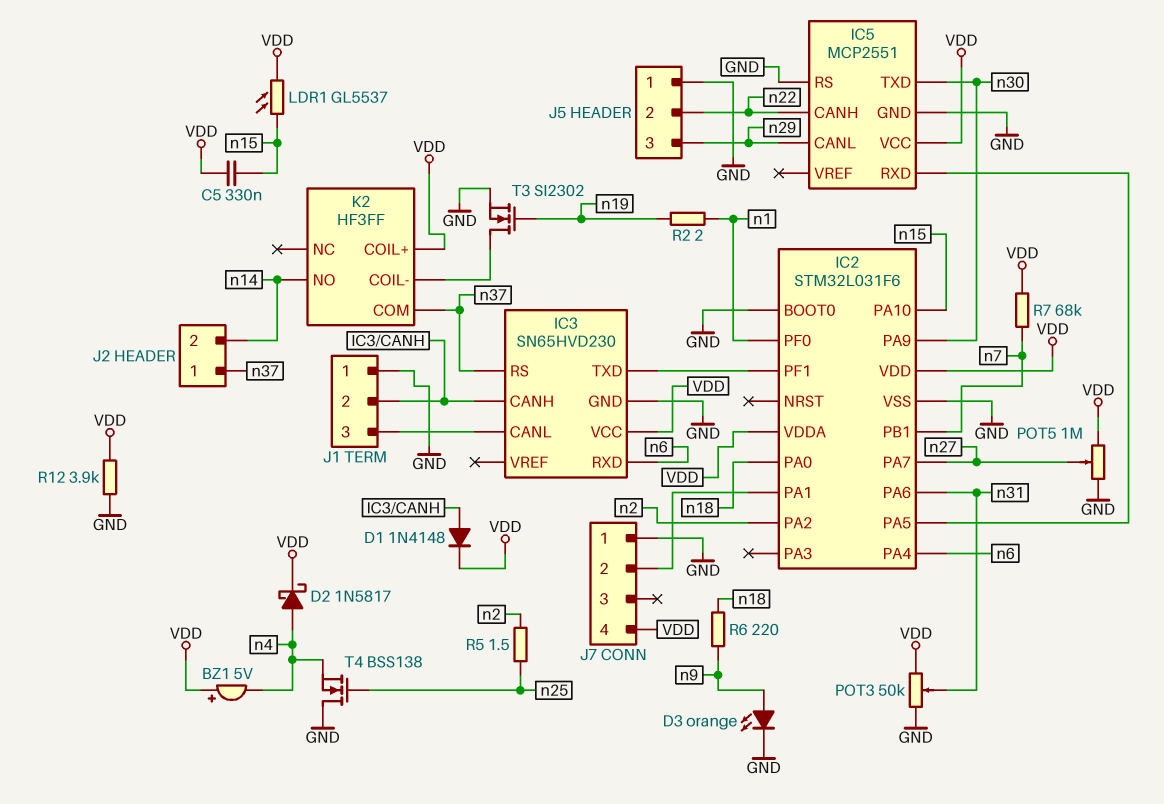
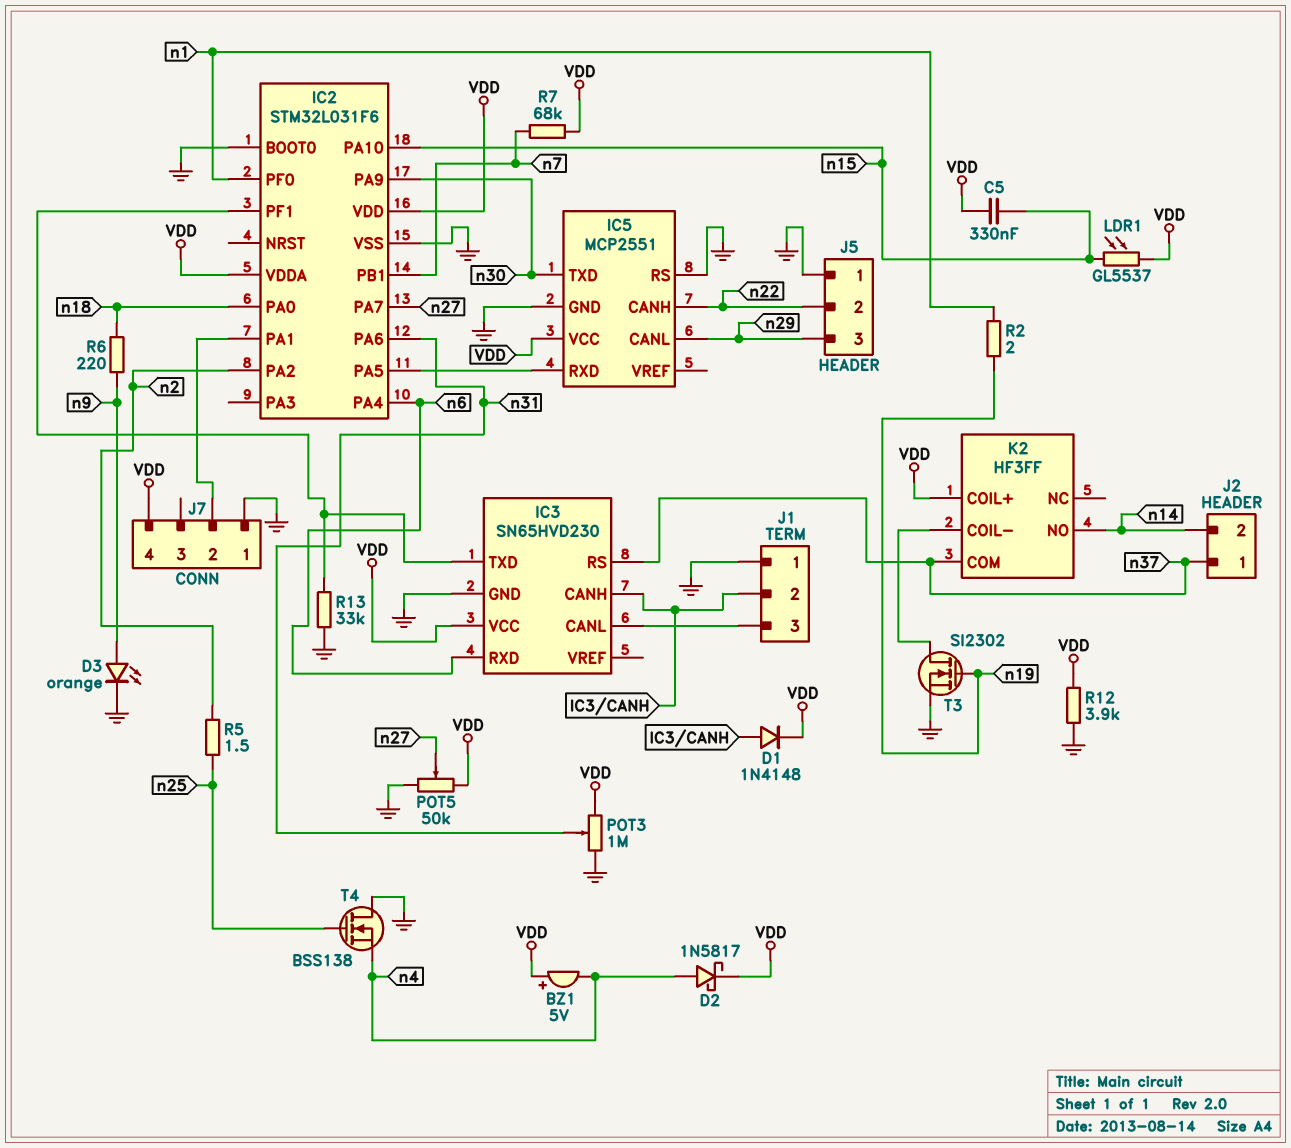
POT3: 50k (GND, VDD, wiper n31) -> 1M (GND, VDD, wiper n31)
POT5: 1M (GND, VDD, wiper n27) -> 50k (GND, VDD, wiper n27)
R13: none -> 33k (GND, IC2/PF1)

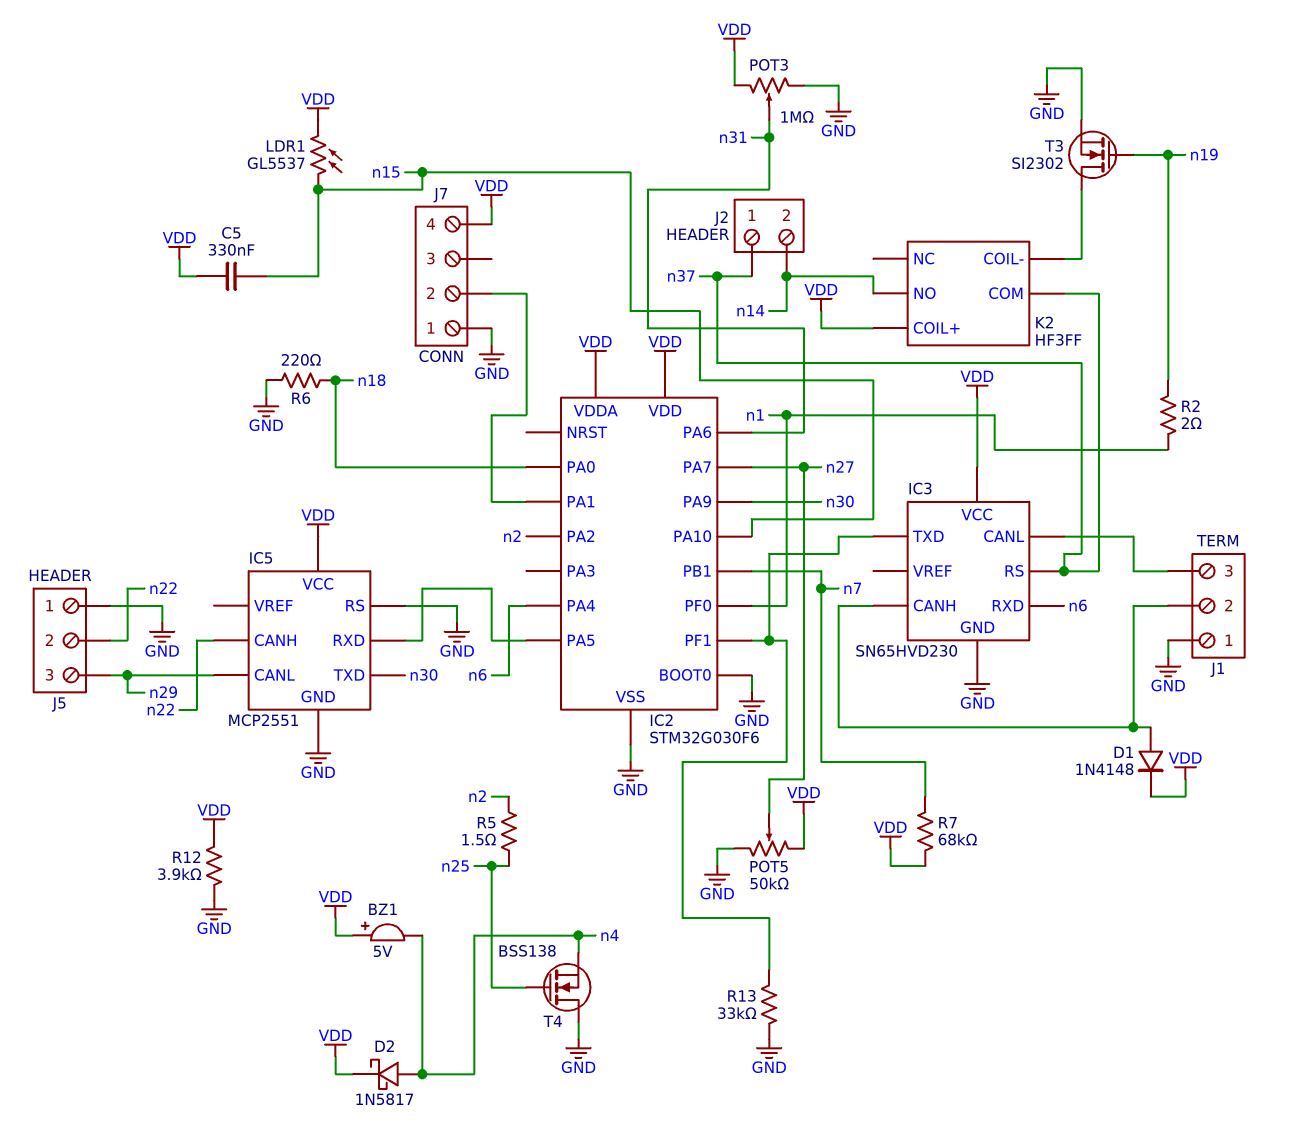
D3: LED orange (A n9, K GND) -> none
IC2: STM32L031F6 -> STM32G030F6
R6: 220 (n9, n18) -> 220 (GND, n18)

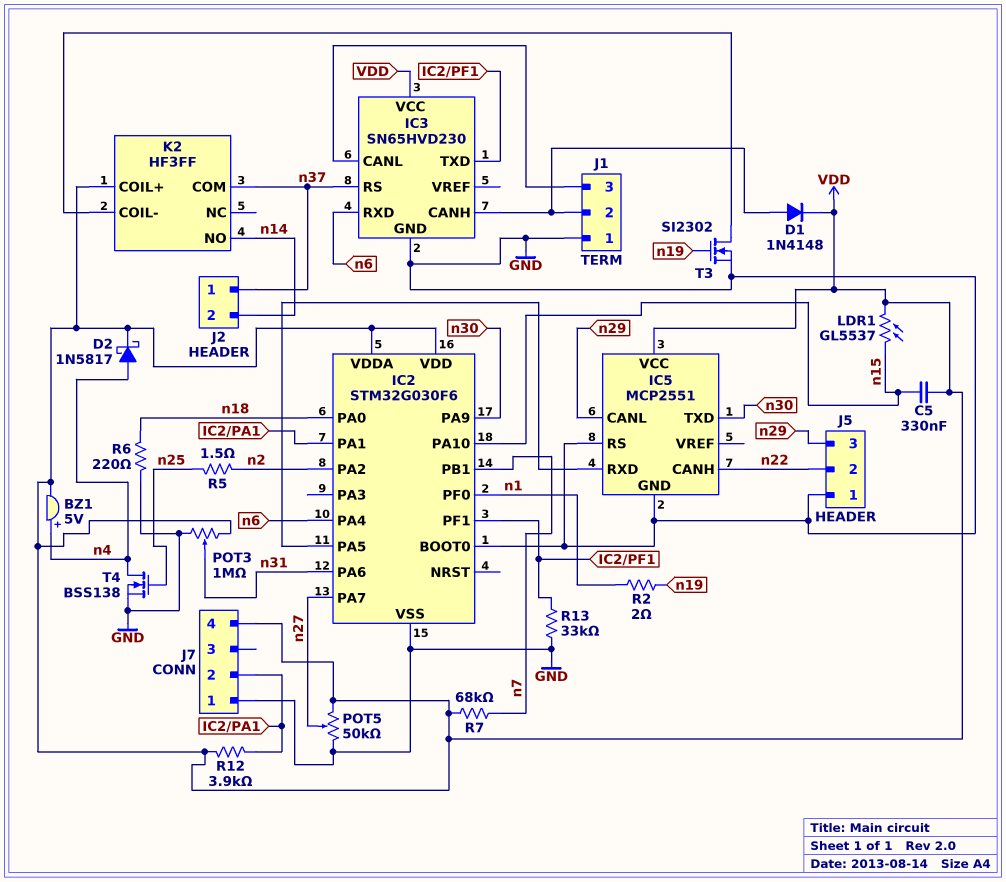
BZ1: buzzer 5V (plus VDD, minus n4) -> buzzer 5V (plus n4, minus VDD)
R12: 3.9k (GND, VDD) -> 3.9k (IC2/PA1, VDD)
T4: NMOS BSS138 (G n25, D GND, S n4) -> NMOS BSS138 (G n25, D n4, S GND)

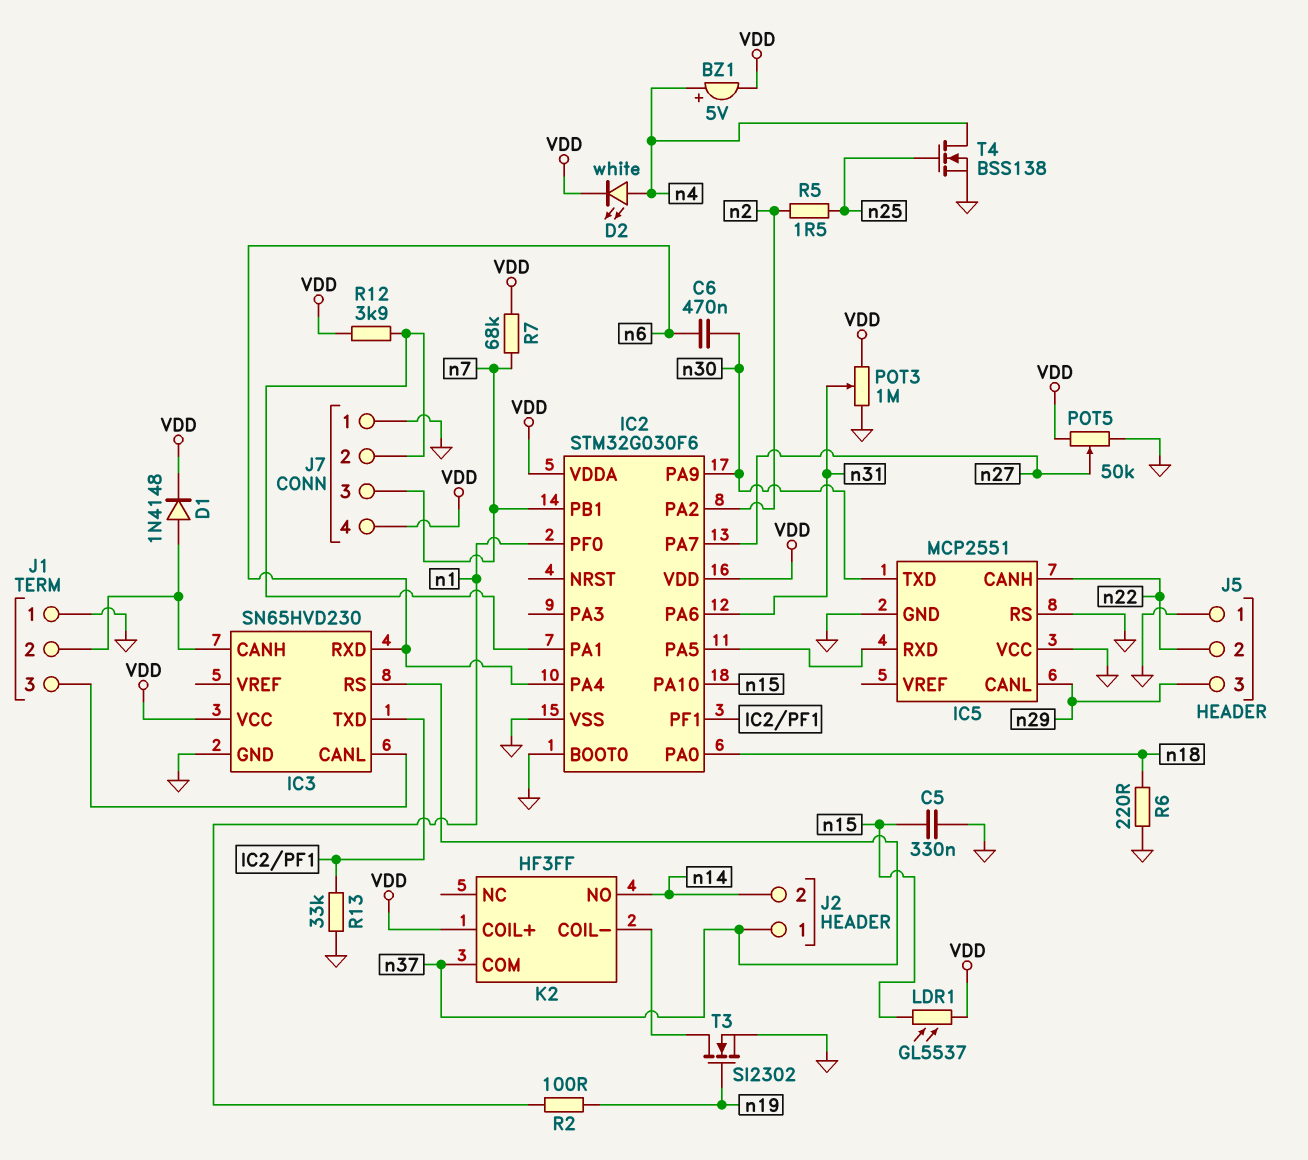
C5: 330nF (VDD, n15) -> 330nF (GND, n15)
C6: none -> 470nF (n6, n30)
D2: schottky 1N5817 (A n4, K VDD) -> LED white (A n4, K VDD)
IC5 pin VCC: VDD -> GND
J7 pin 3: none -> n7
R2: 2 (n1, n19) -> 100 (n1, n19)

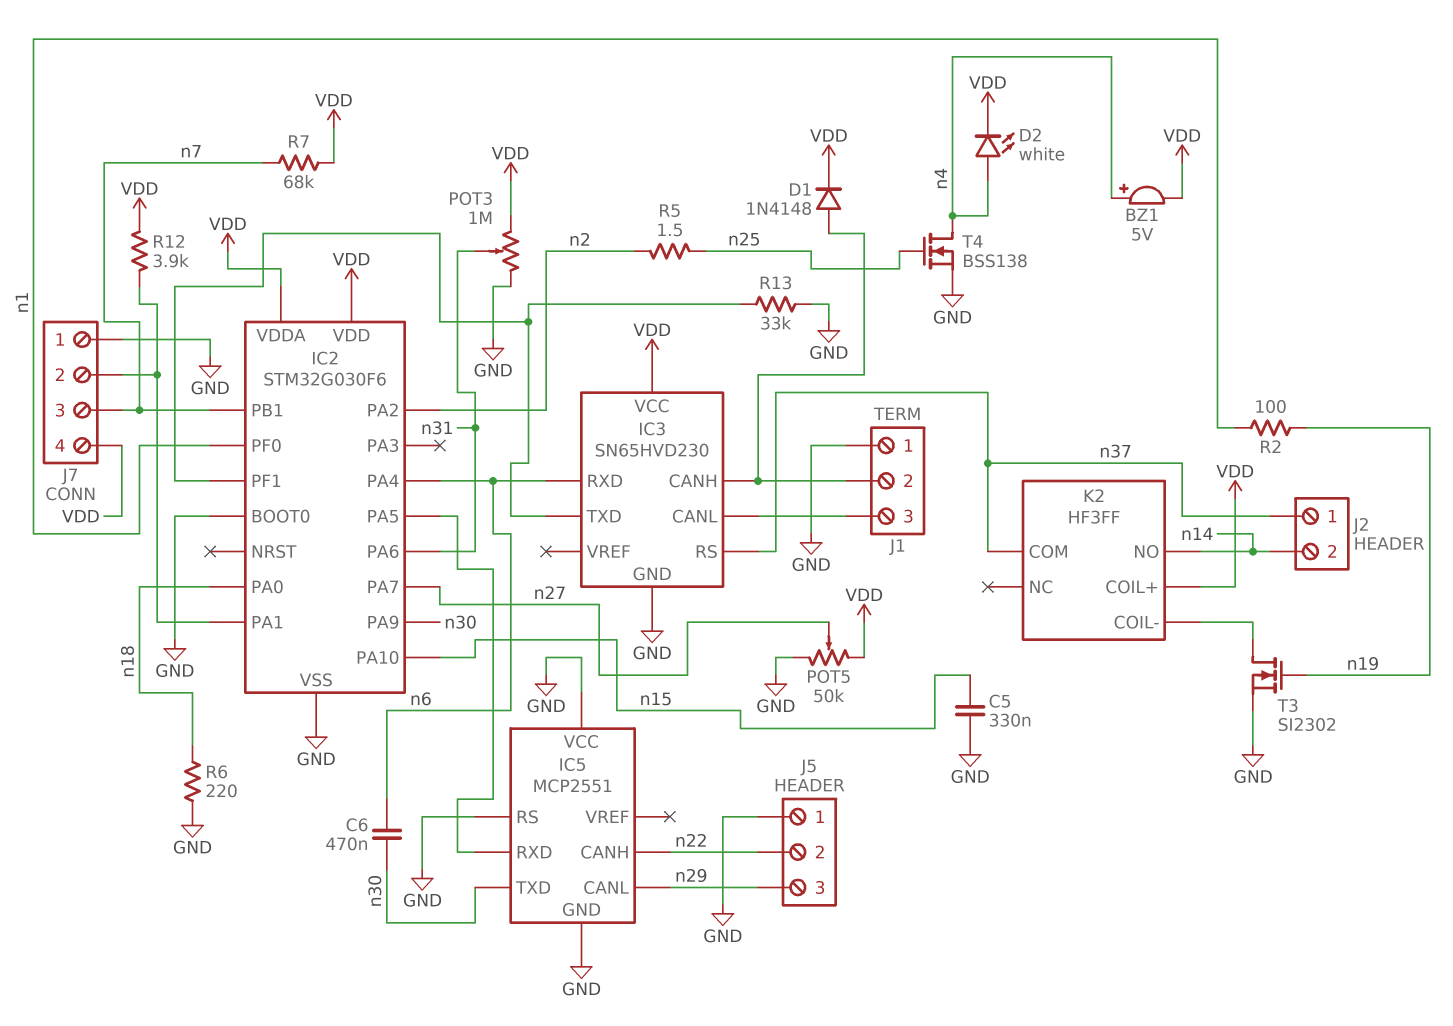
LDR1: GL5537 (VDD, n15) -> none

